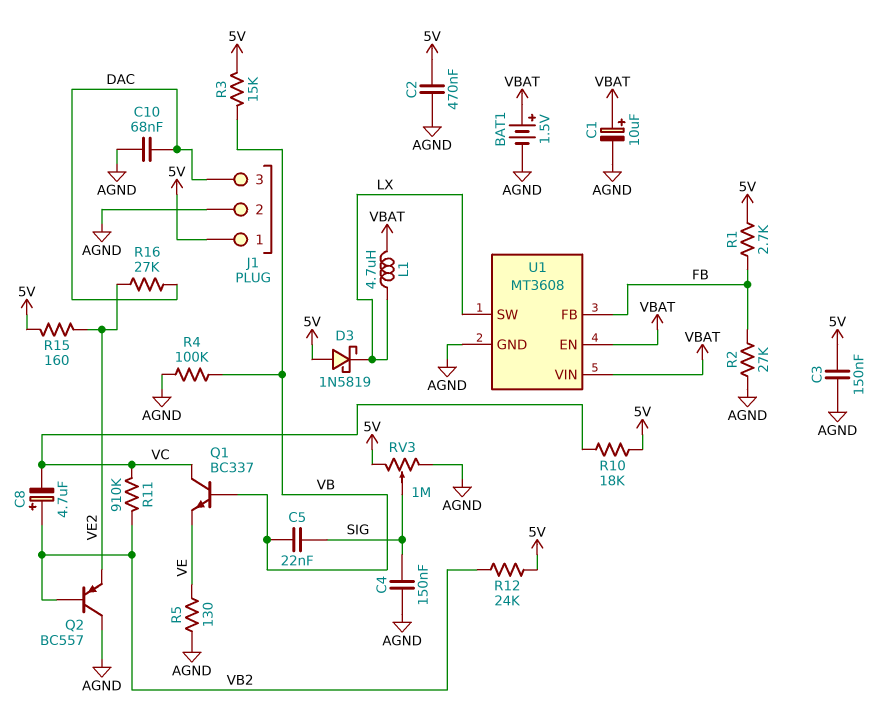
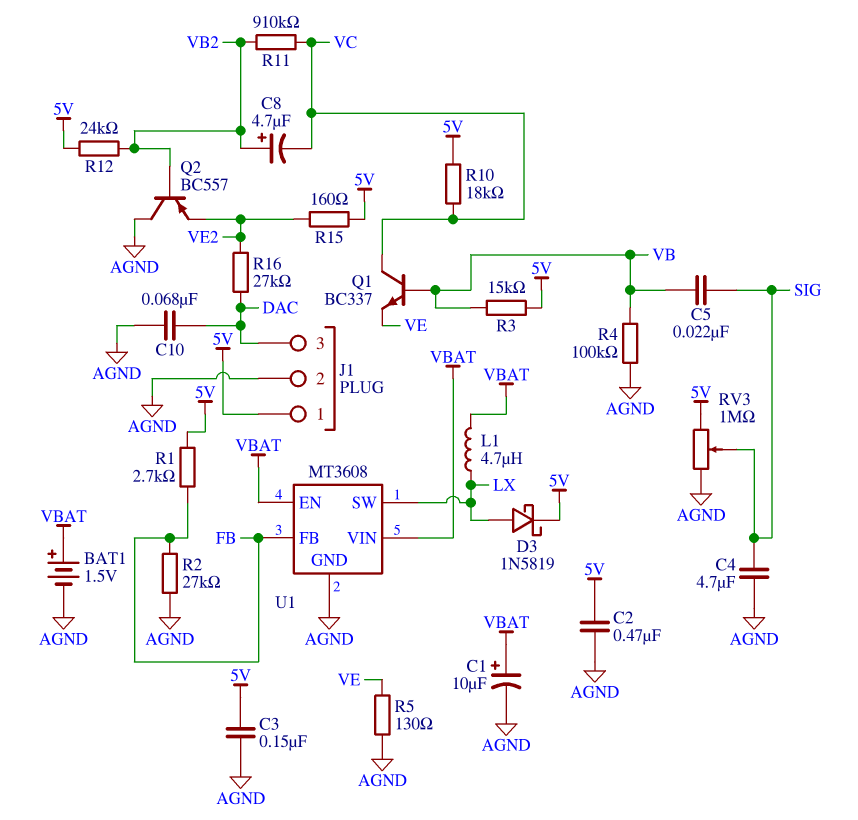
C4: 150nF (AGND, SIG) -> 4.7uF (AGND, SIG)
D3: schottky 1N5819 (A 5V, K LX) -> schottky 1N5819 (A LX, K 5V)

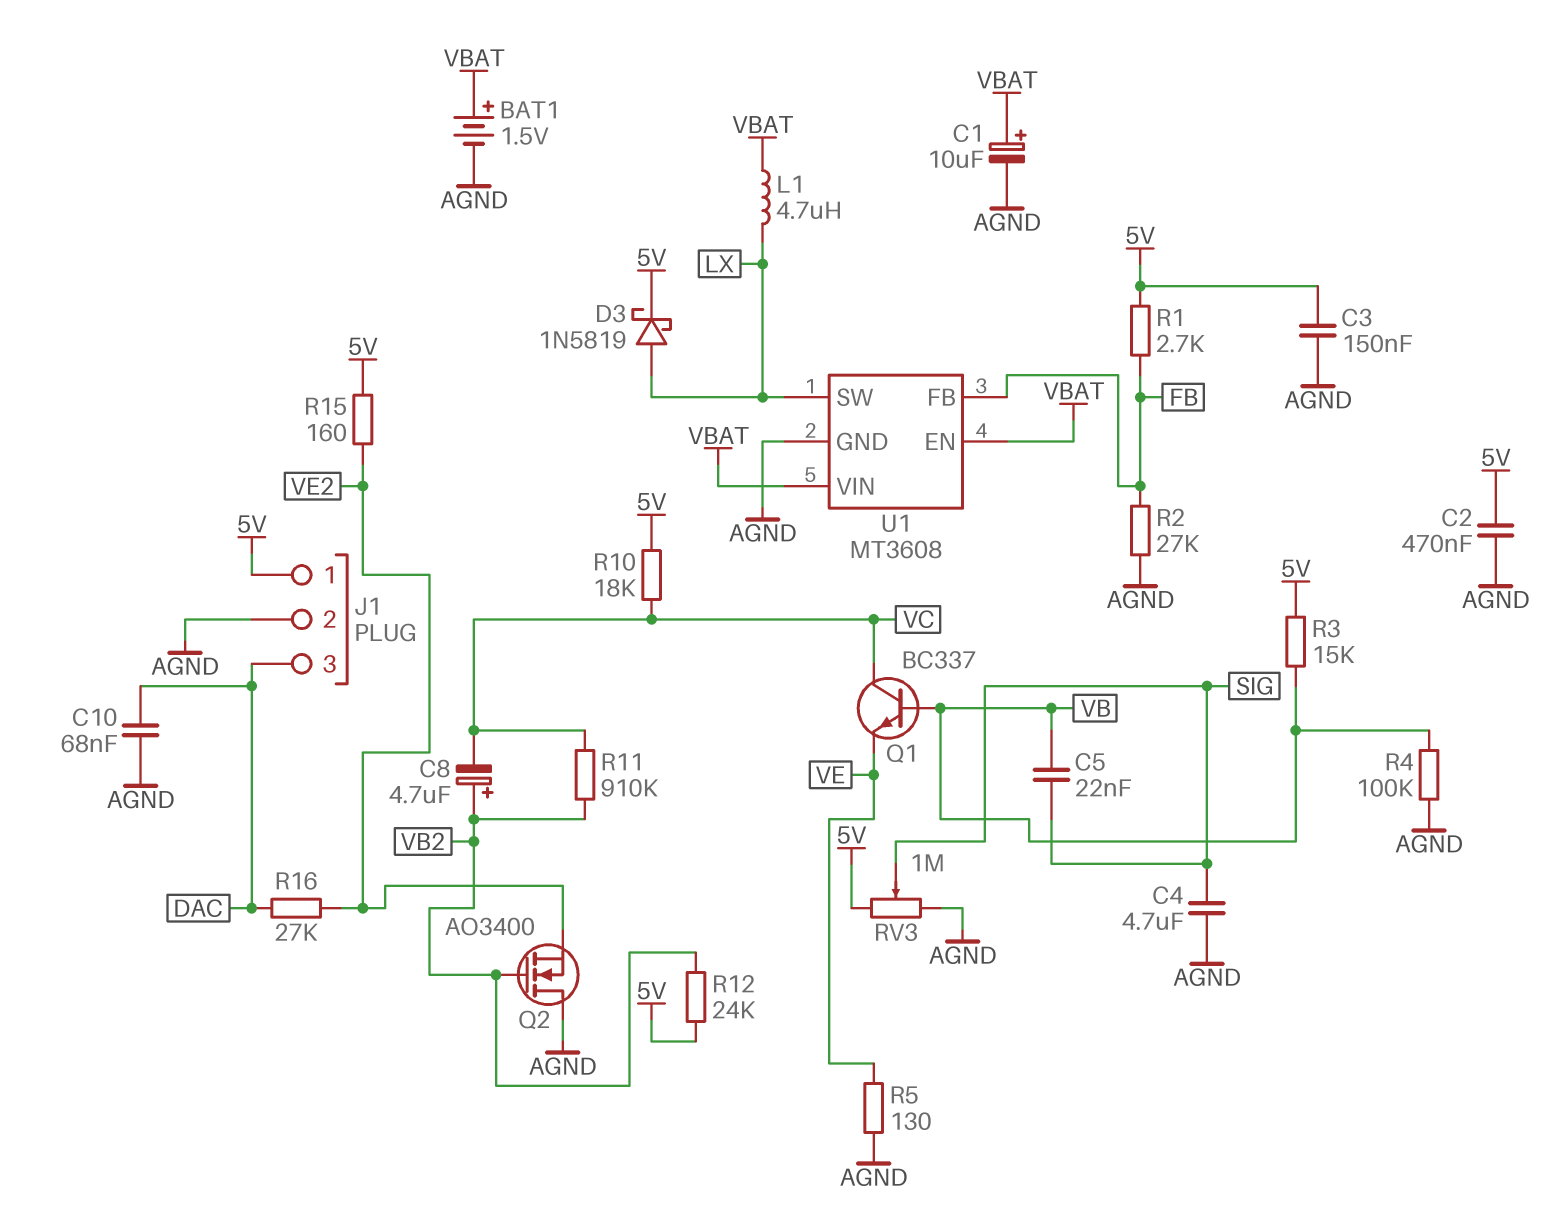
Q2: PNP BC557 (B VB2, C AGND, E VE2) -> NMOS AO3400 (G VB2, D AGND, S VE2)

